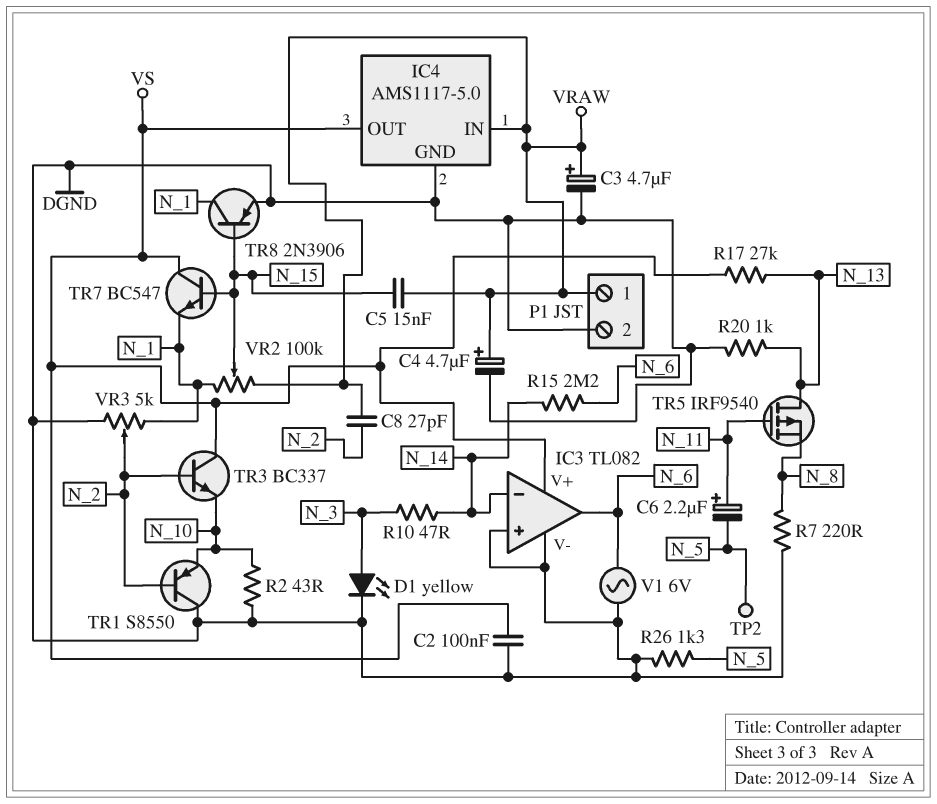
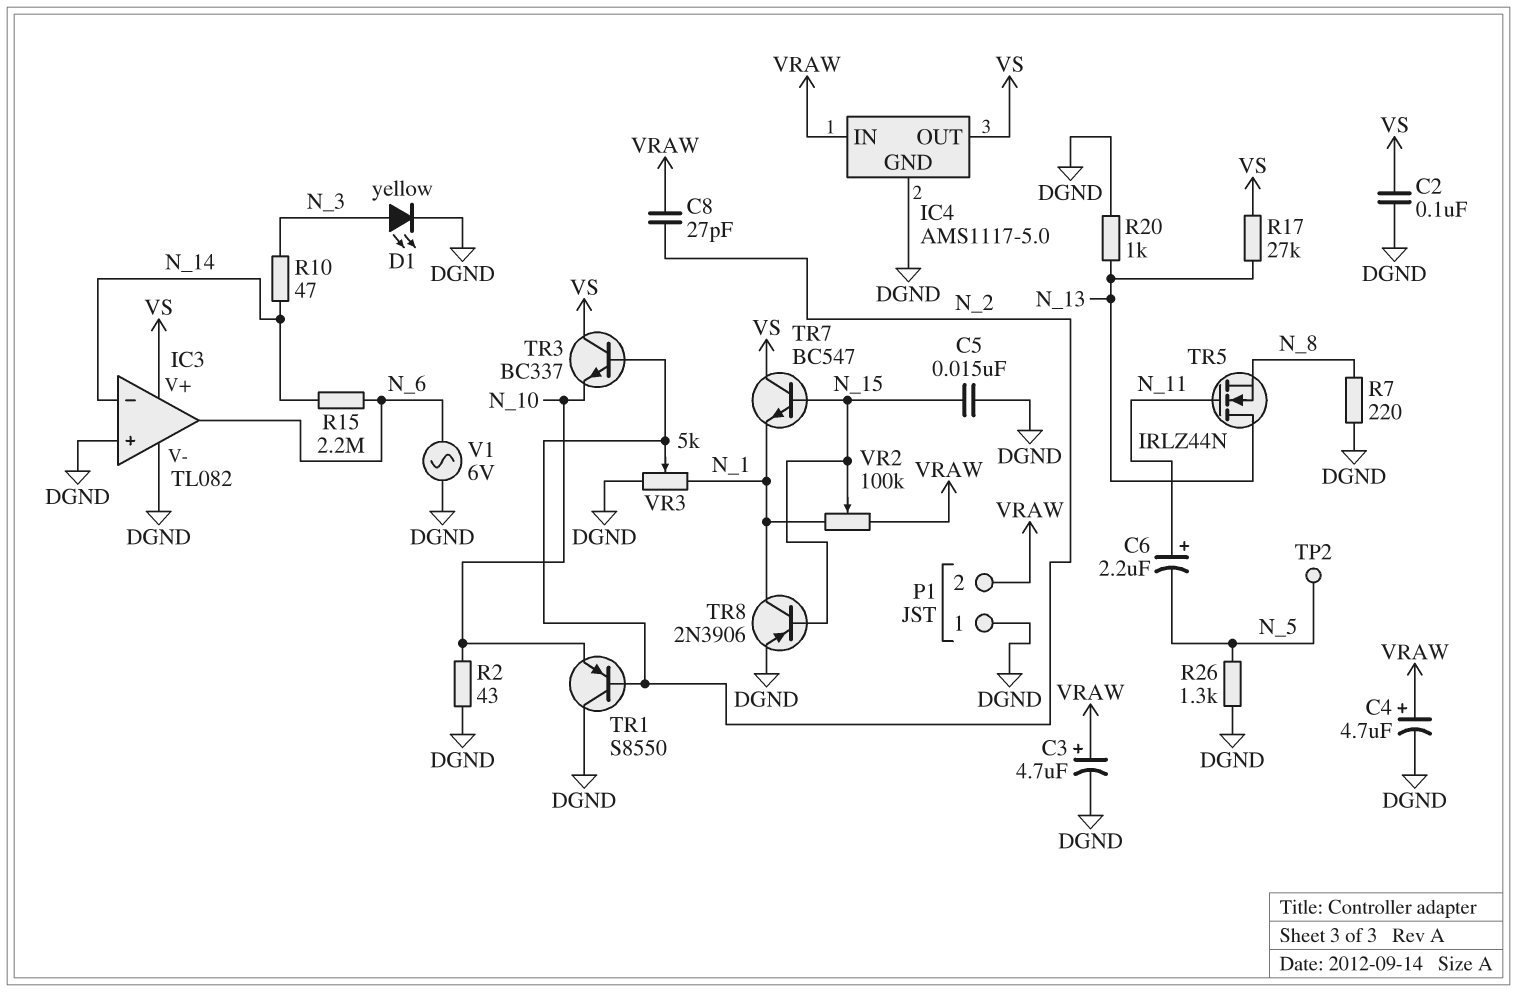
C5: 15nF (N_15, VRAW) -> 15nF (DGND, N_15)
P1 pin 1: VRAW -> DGND
P1 pin 2: DGND -> VRAW
TR5: PMOS IRF9540 (G N_11, D N_13, S N_8) -> NMOS IRLZ44N (G N_11, D N_13, S N_8)

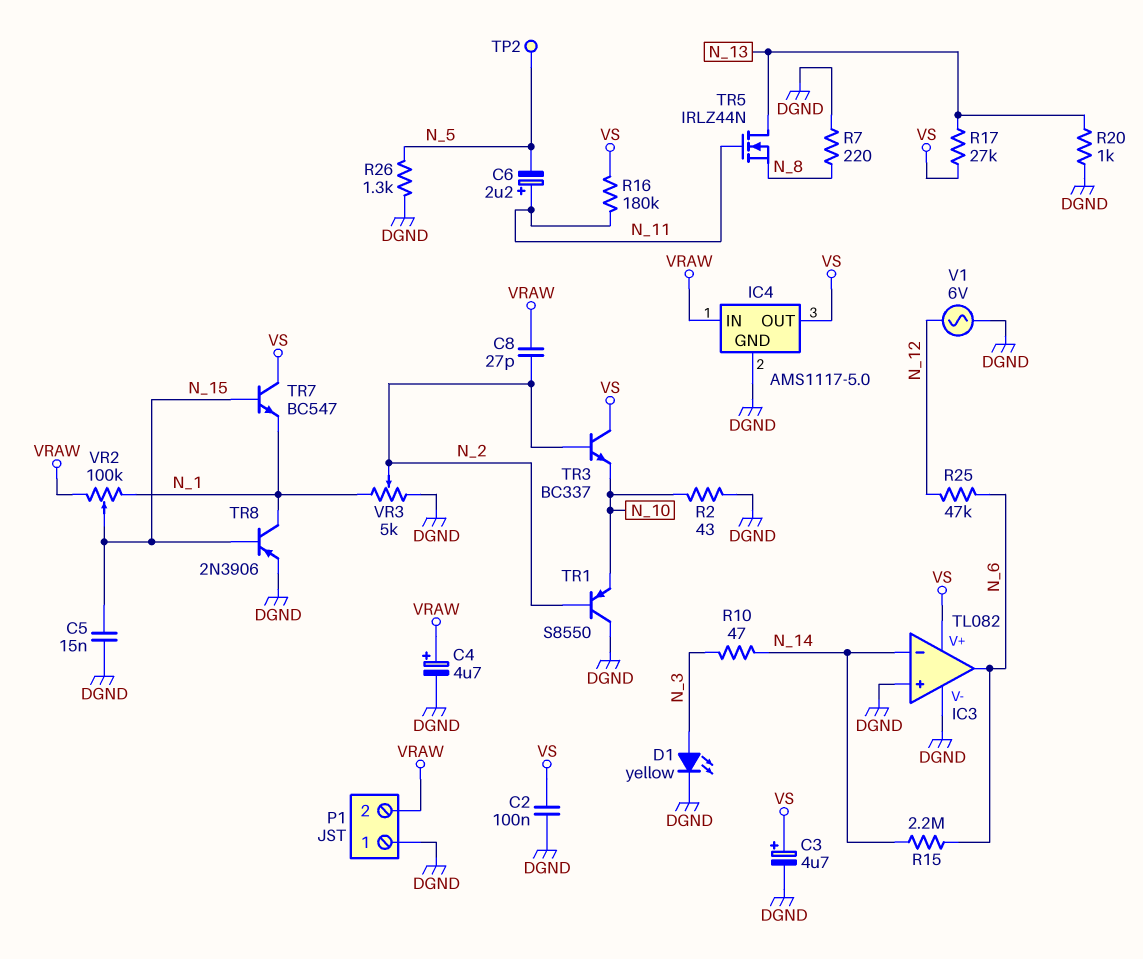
C3: 4.7uF (plus VRAW, minus DGND) -> 4.7uF (plus VS, minus DGND)
R16: none -> 180k (N_11, VS)
R25: none -> 47k (N_6, N_12)
V1: AC 6V (DGND, N_6) -> AC 6V (DGND, N_12)

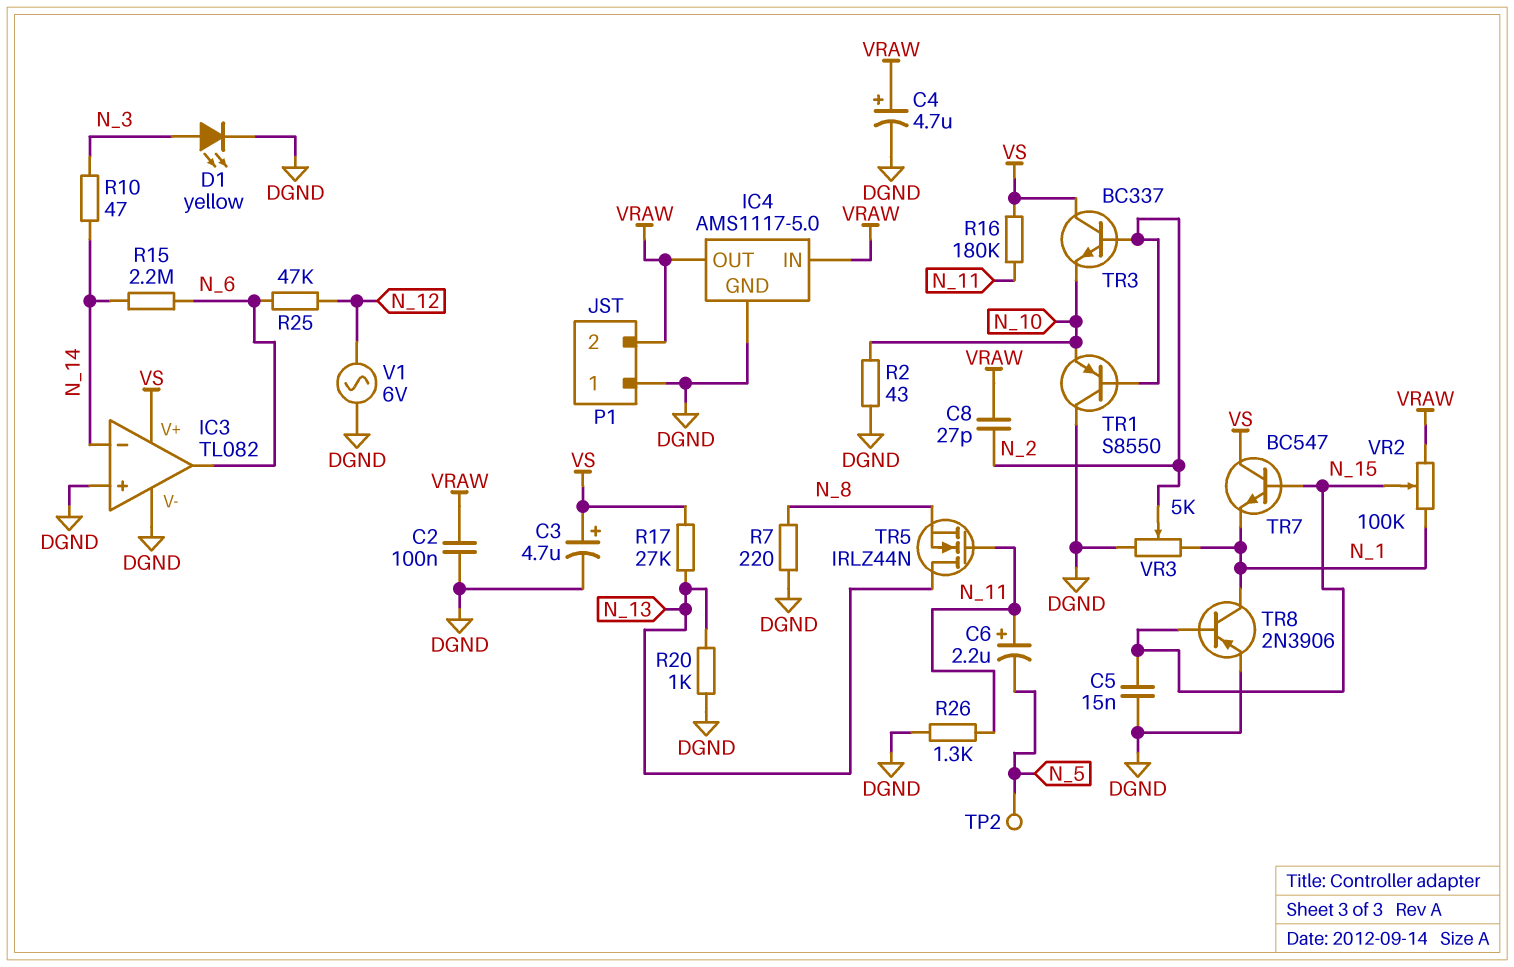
C2: 100nF (DGND, VS) -> 100nF (DGND, VRAW)
IC4 pin OUT: VS -> VRAW
R26: 1.3k (DGND, N_5) -> 1.3k (DGND, N_11)

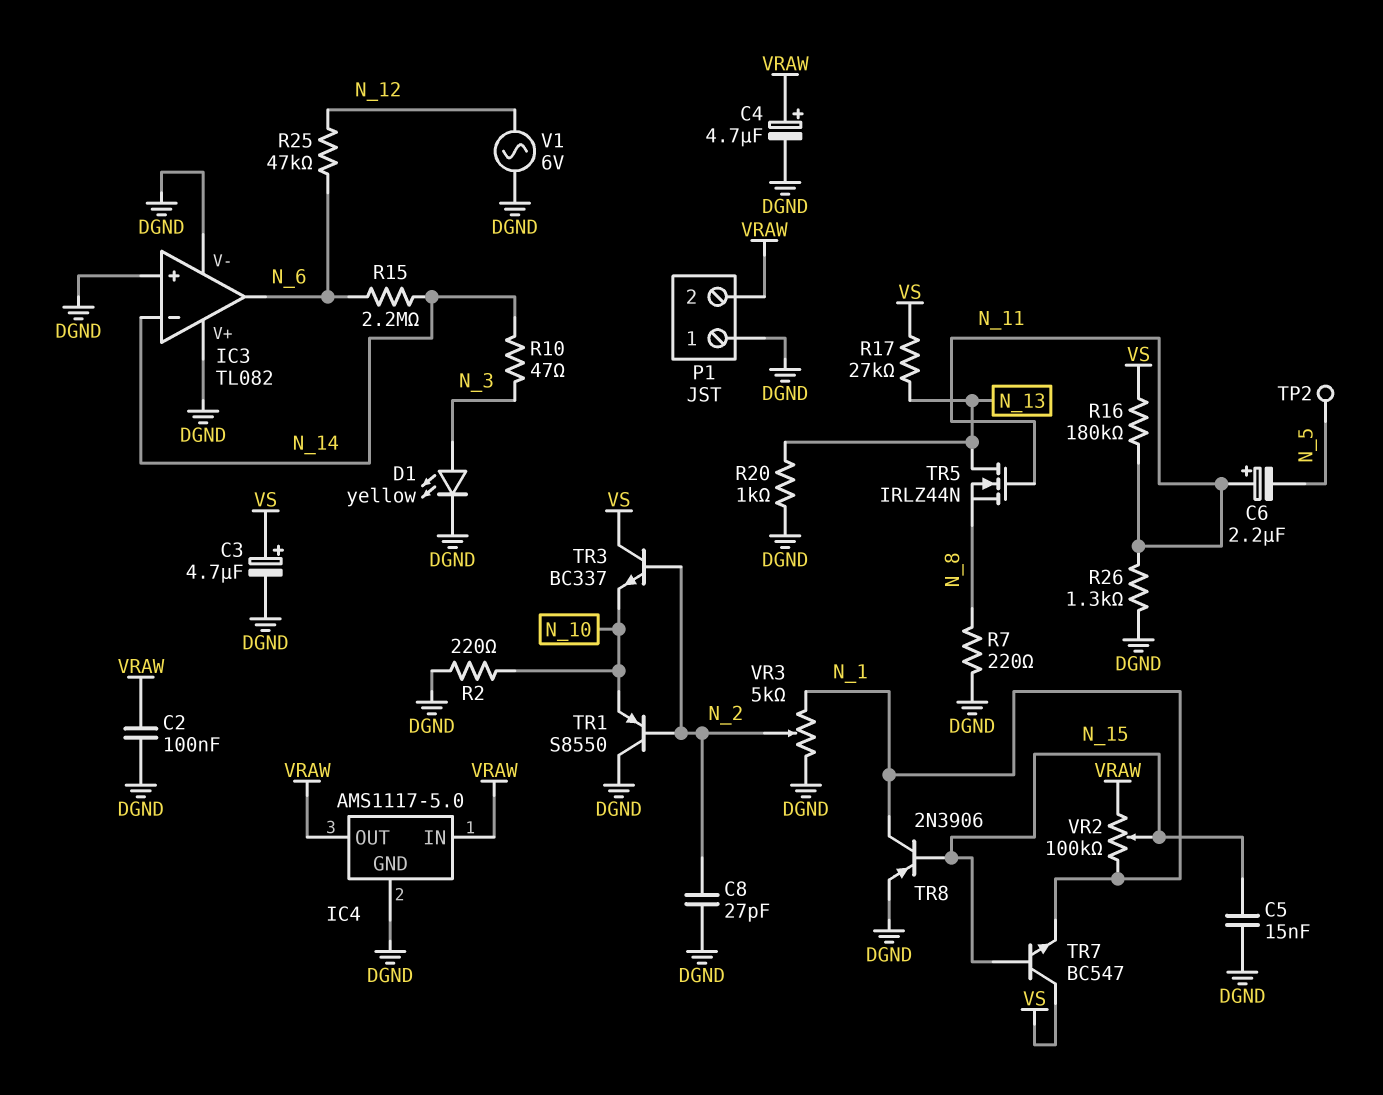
C8: 27pF (N_2, VRAW) -> 27pF (DGND, N_2)
IC3 pin V+: VS -> DGND
R2: 43 (DGND, N_10) -> 220 (DGND, N_10)

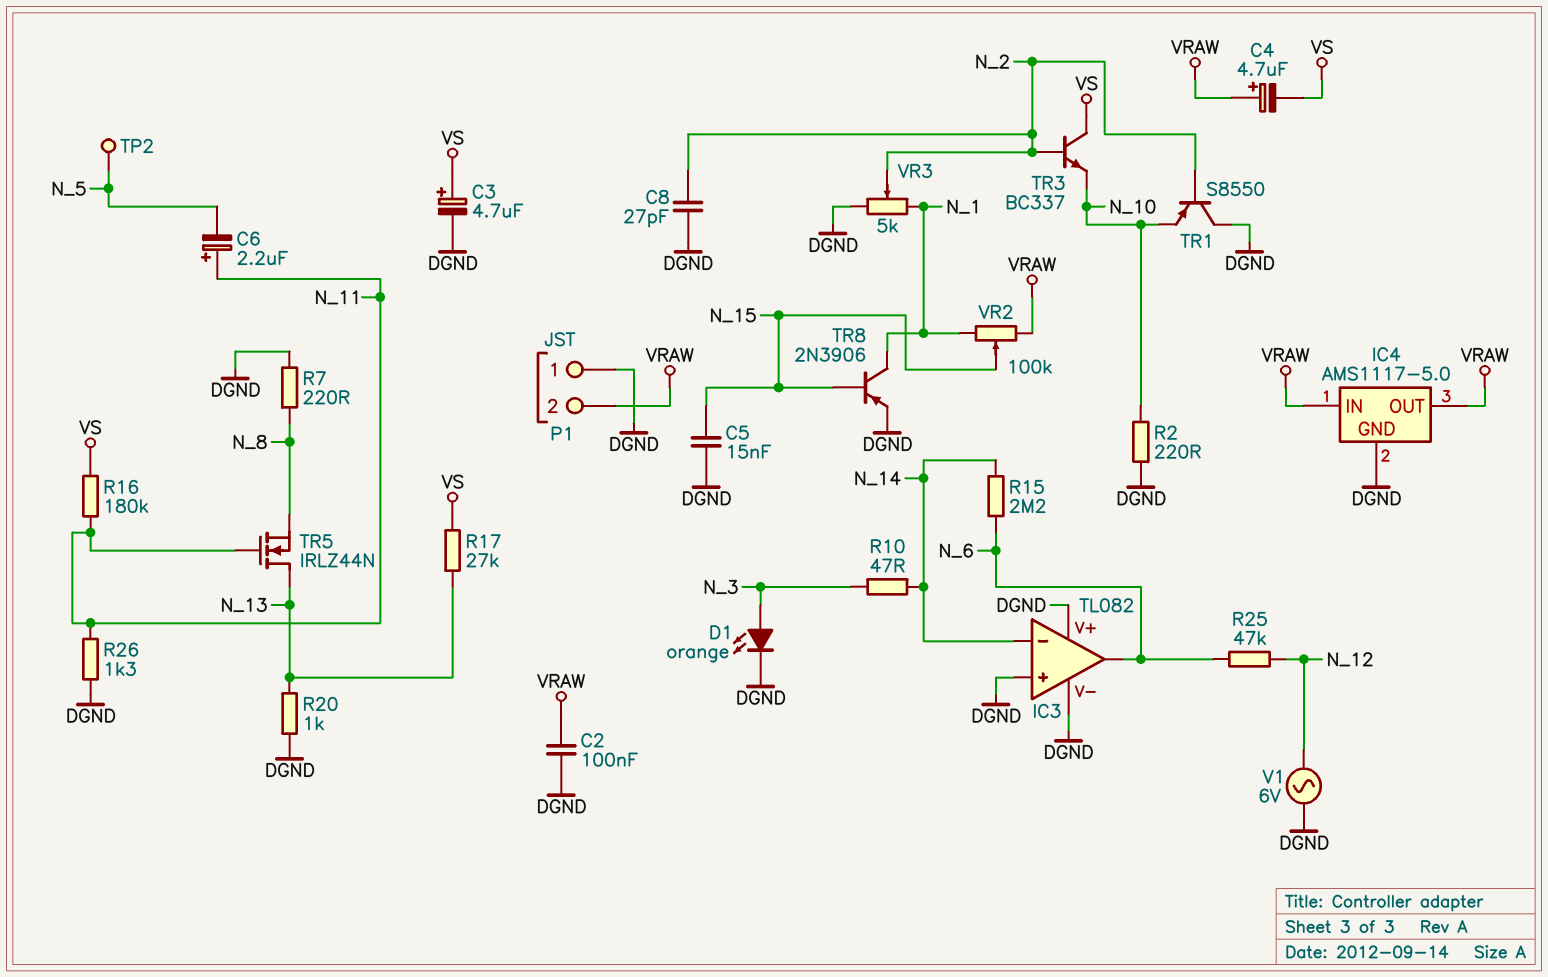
C4: 4.7uF (plus VRAW, minus DGND) -> 4.7uF (plus VRAW, minus VS)
D1: LED yellow (A N_3, K DGND) -> LED orange (A N_3, K DGND)
TR7: NPN BC547 (B N_15, C VS, E N_1) -> none

